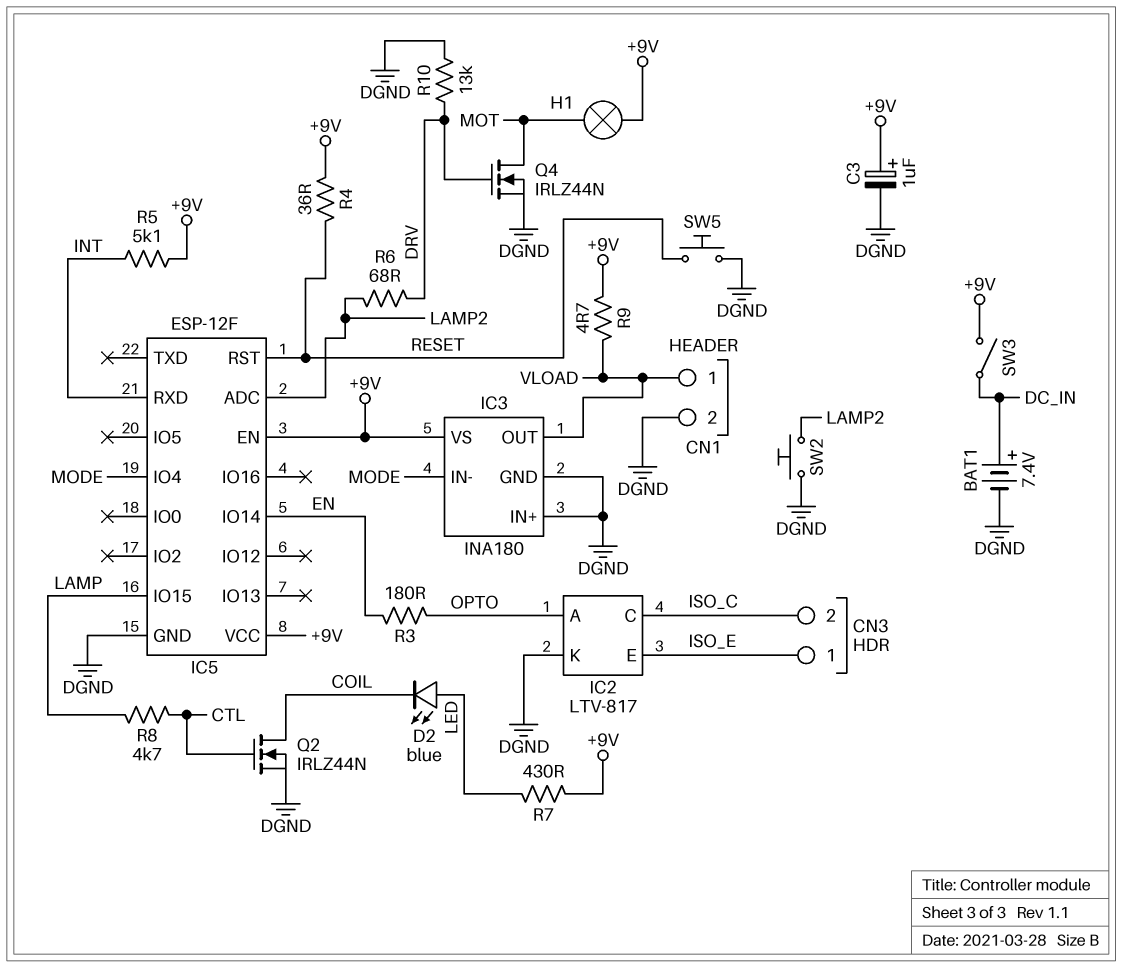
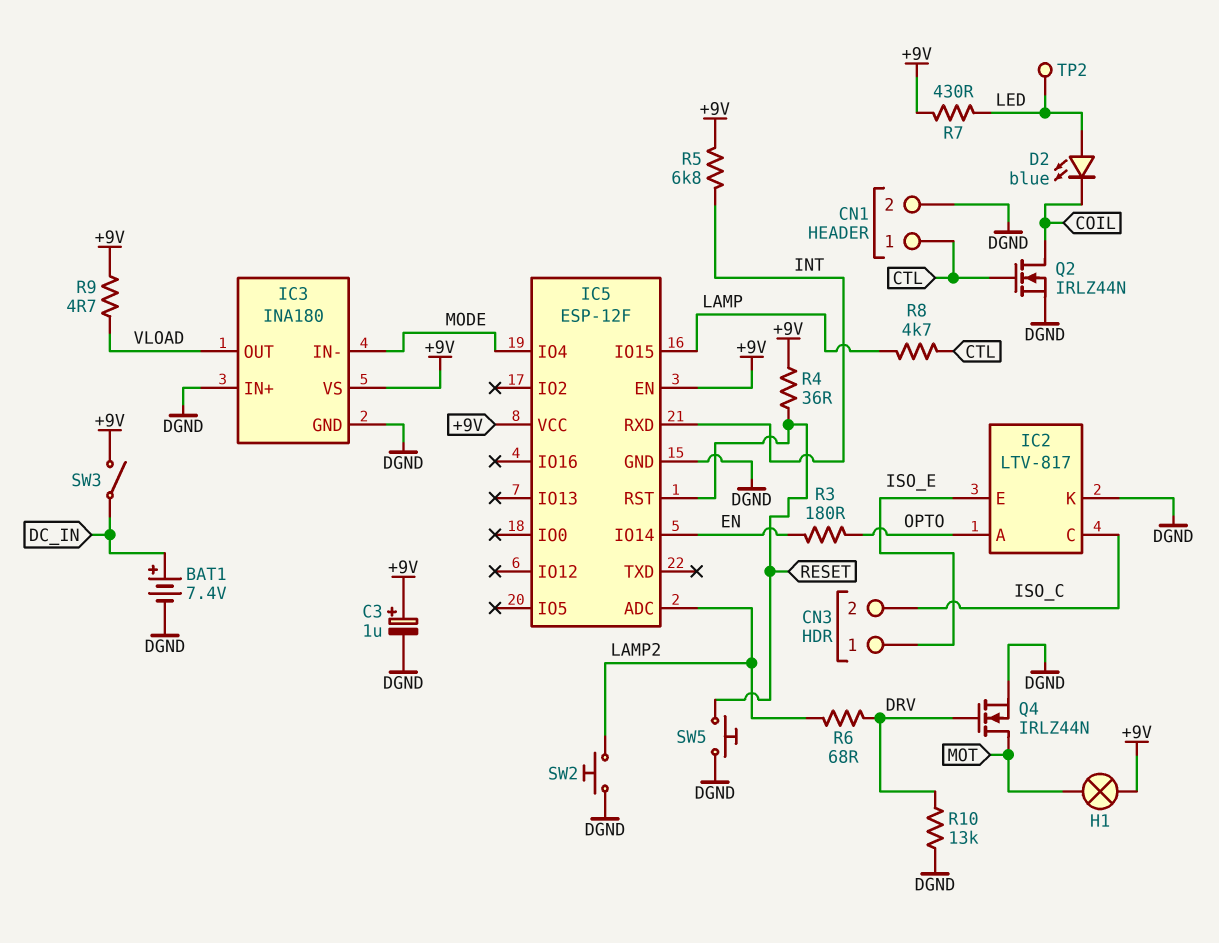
CN1 pin 1: VLOAD -> CTL
R5: 5.1k (+9V, INT) -> 6.8k (+9V, INT)
TP2: none -> test point (LED)

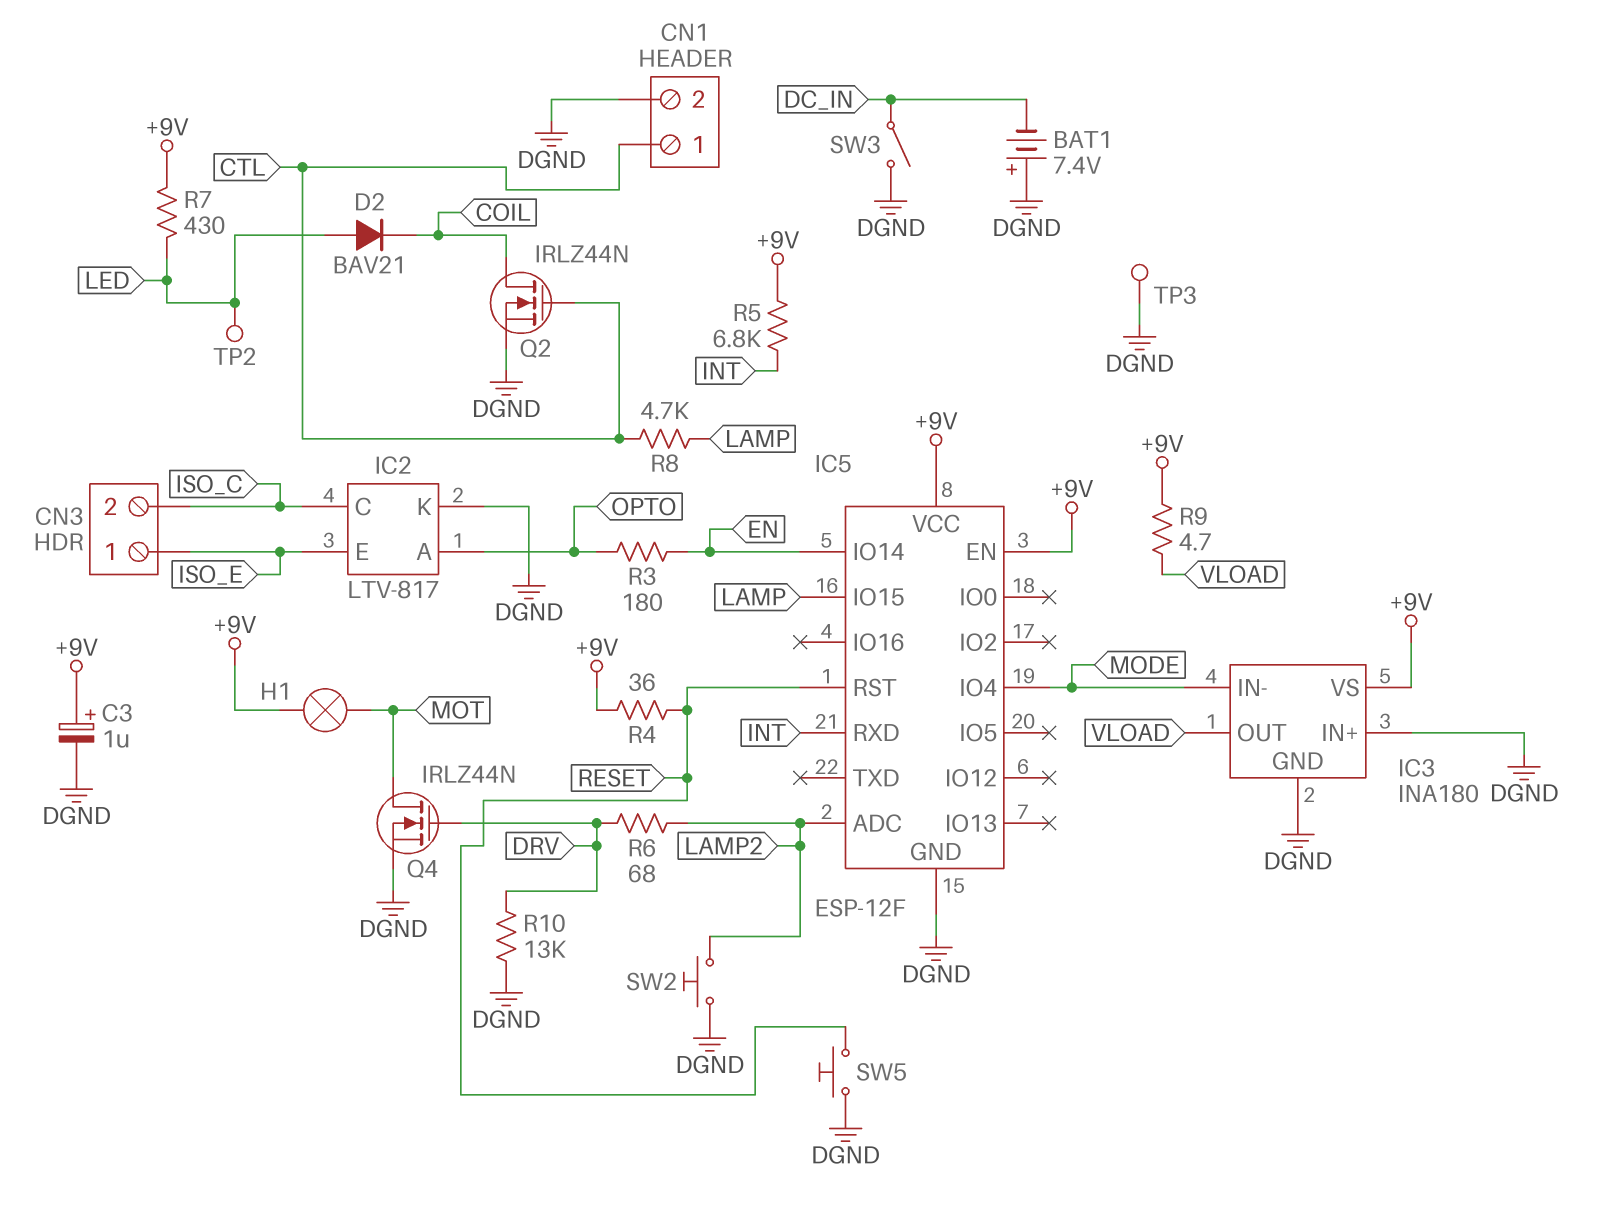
BAT1: 7.4V (plus DC_IN, minus DGND) -> 7.4V (plus DGND, minus DC_IN)
D2: LED blue (A LED, K COIL) -> diode BAV21 (A LED, K COIL)
SW3: switch (+9V, DC_IN) -> switch (DC_IN, DGND)
TP3: none -> test point (DGND)

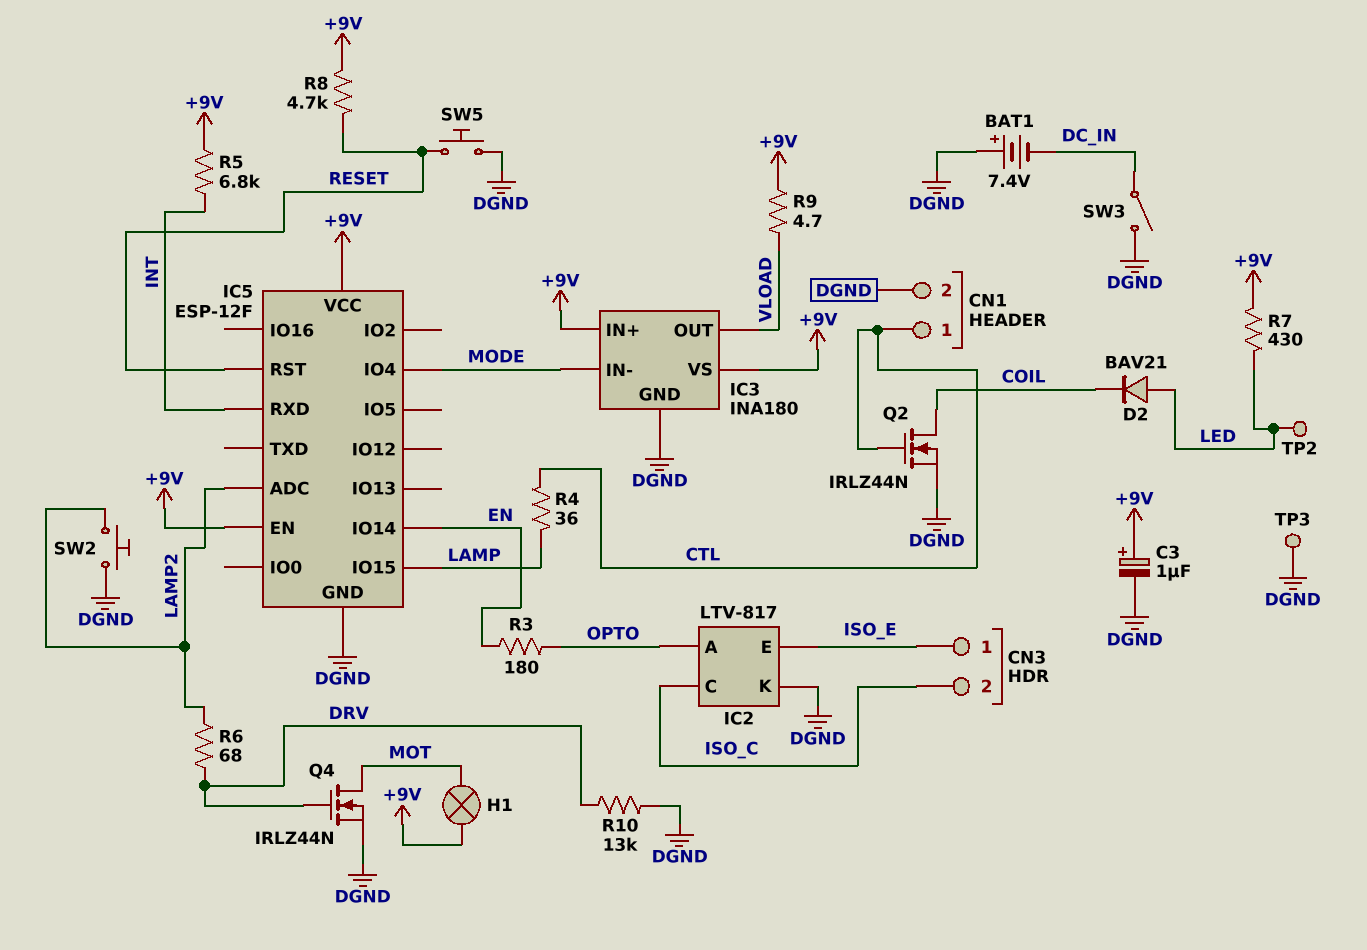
IC3 pin IN+: DGND -> +9V
R4: 36 (+9V, RESET) -> 36 (CTL, LAMP)
R8: 4.7k (CTL, LAMP) -> 4.7k (+9V, RESET)

